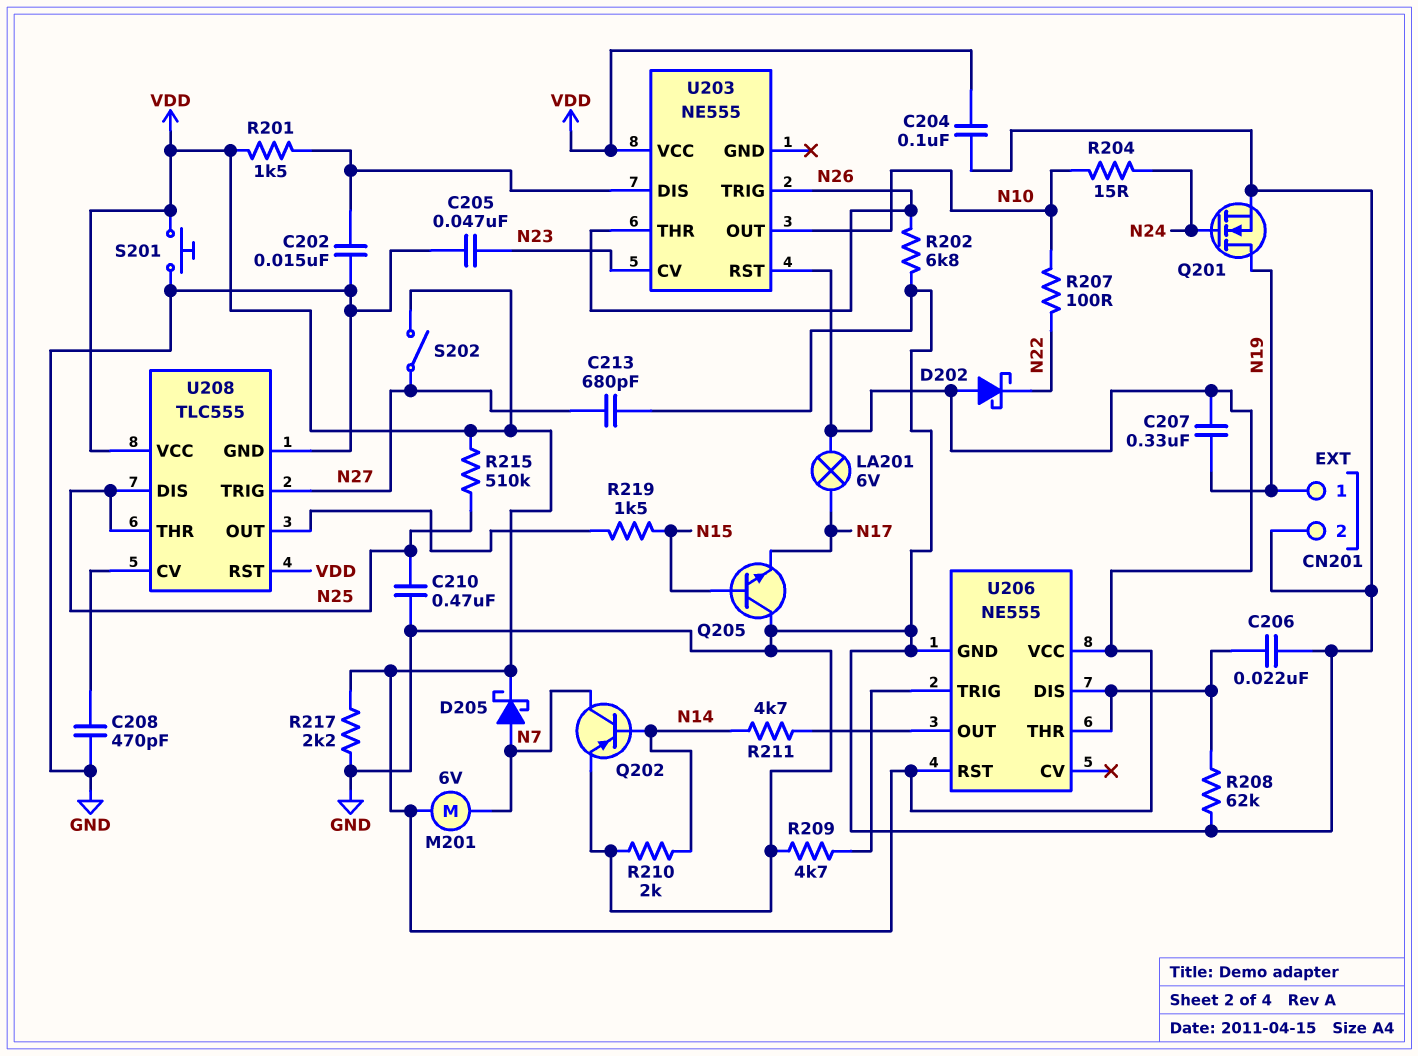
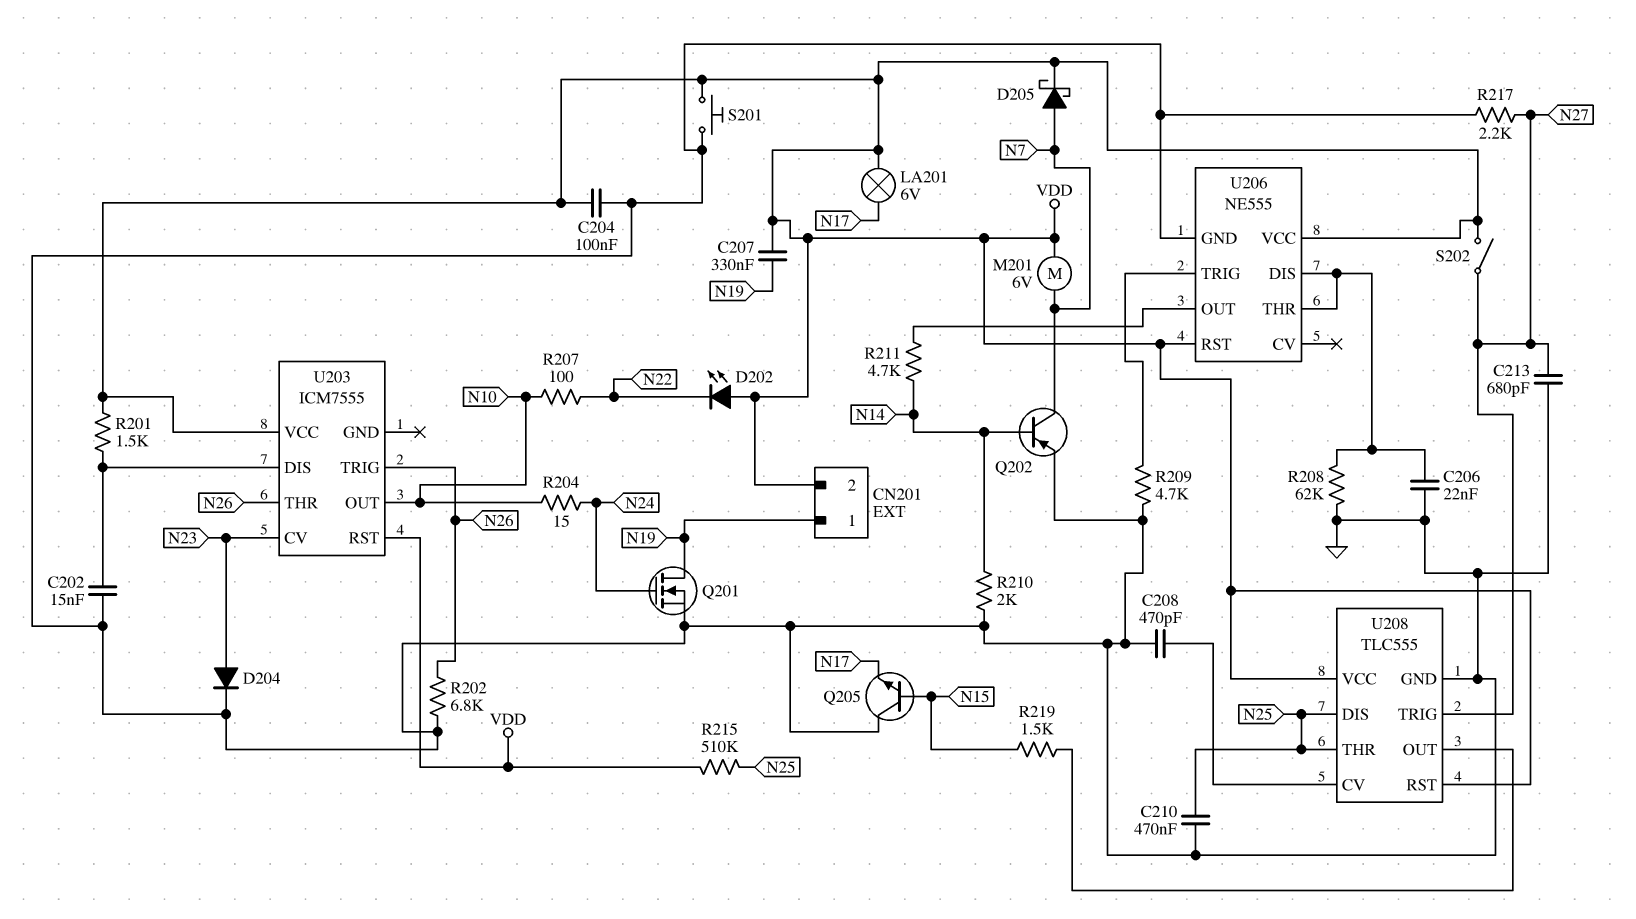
C205: 47nF (GND, N23) -> none
CN201 pin 2: GND -> VDD
D202: schottky (A VDD, K N22) -> LED (A VDD, K N22)
D204: none -> diode (A N23, K GND)
R217: 2.2k (GND, VDD) -> 2.2k (GND, N27)
U203: NE555 -> ICM7555

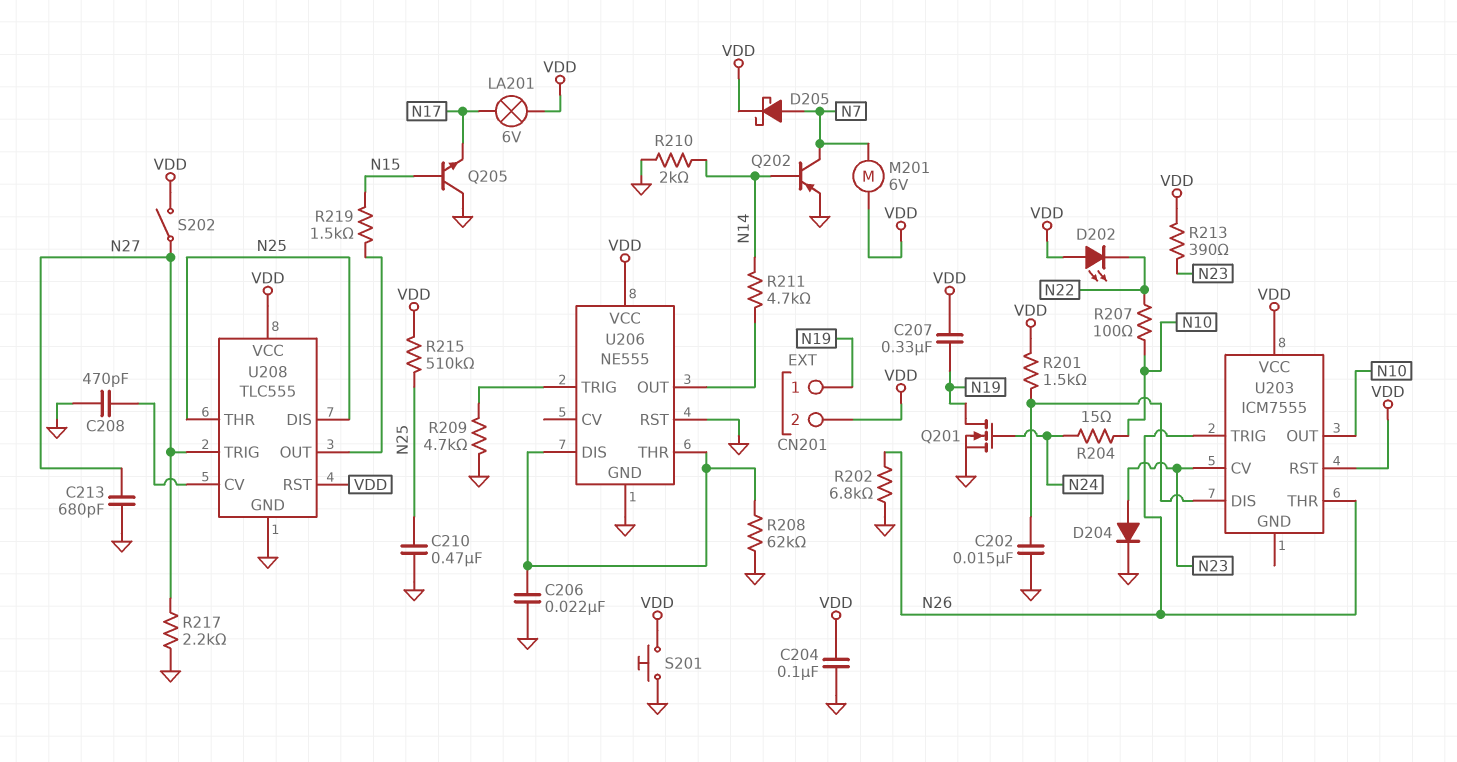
R213: none -> 390 (N23, VDD)
U206 pin RST: VDD -> GND

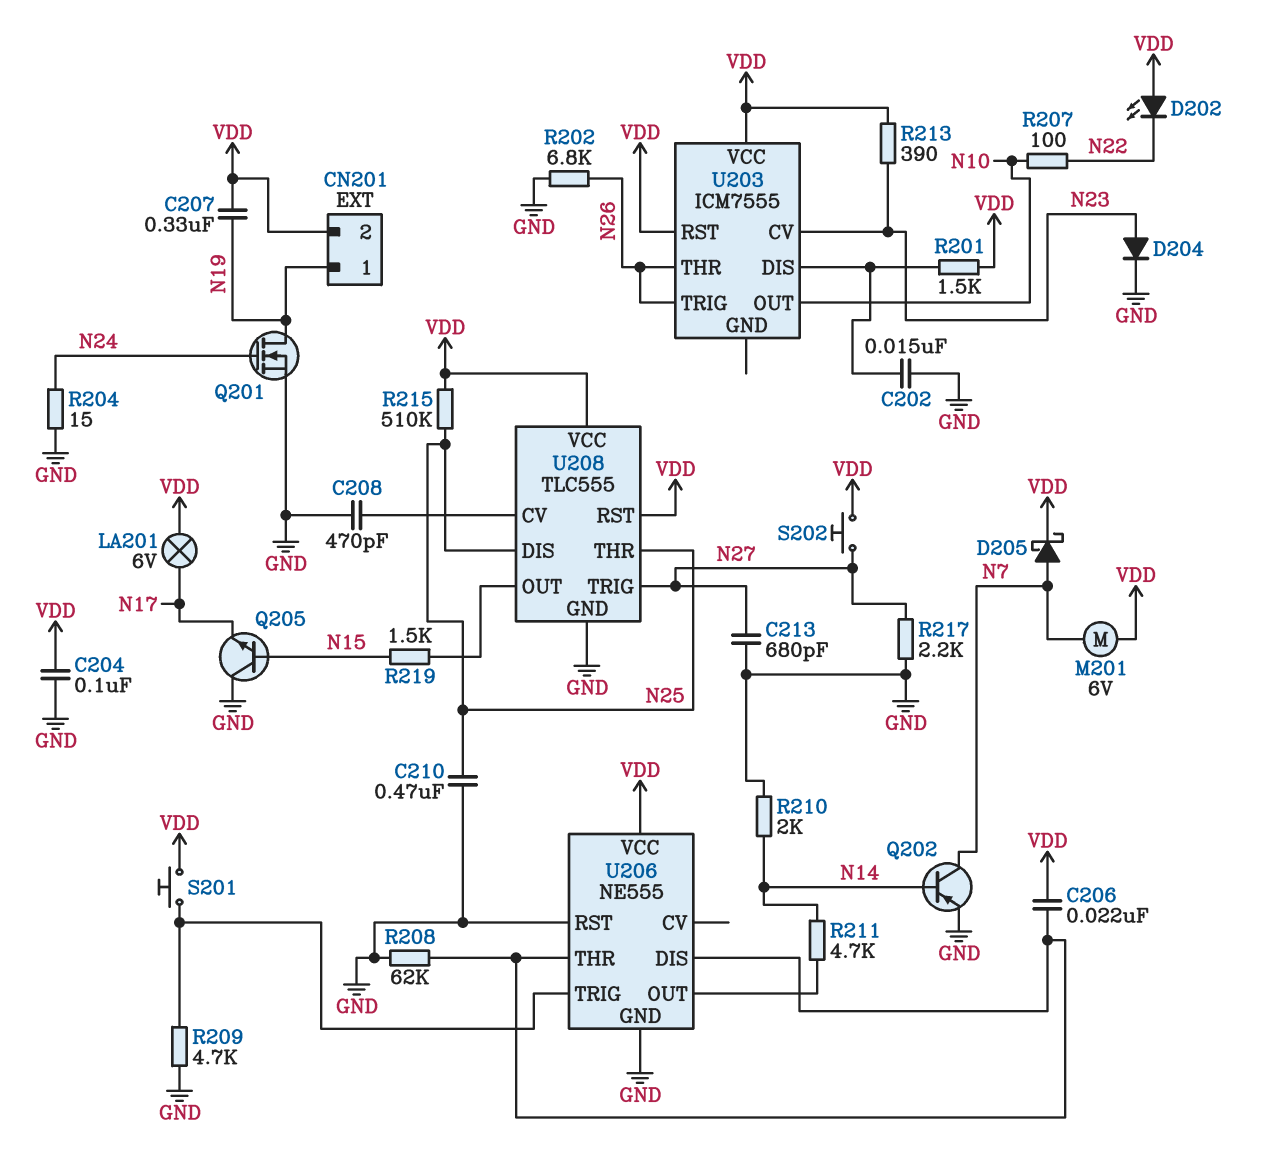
C206: 22nF (GND, U206/DIS) -> 22nF (U206/DIS, VDD)
R204: 15 (N10, N24) -> 15 (GND, N24)
S201: button (GND, VDD) -> button (U206/TRIG, VDD)
S202: switch (N27, VDD) -> button (N27, VDD)

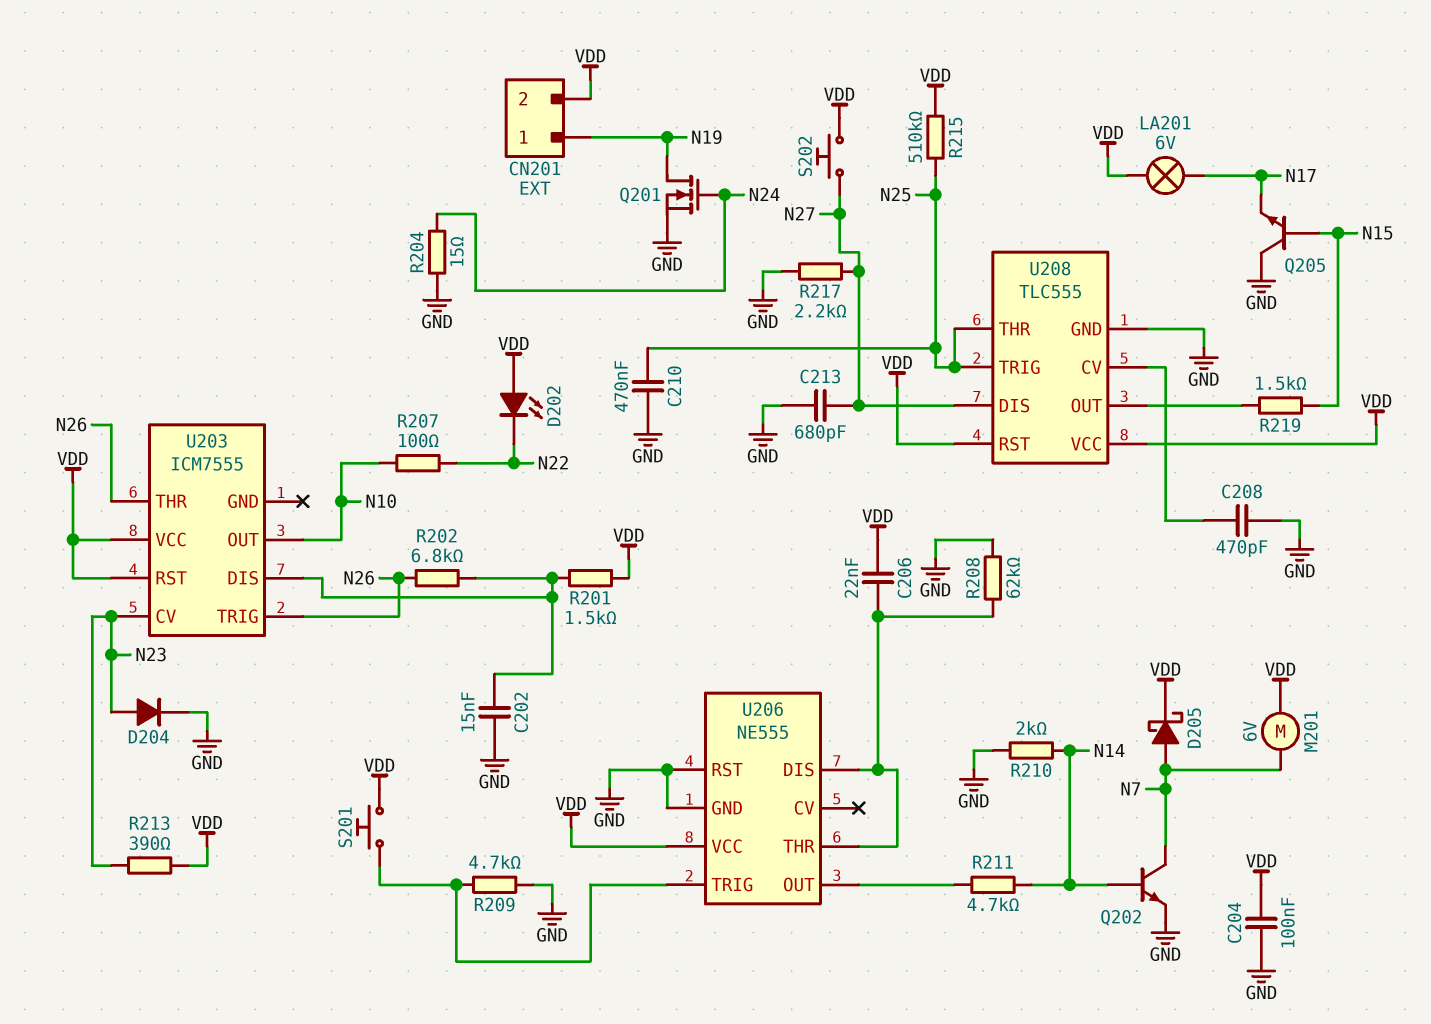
C207: 330nF (N19, VDD) -> none
Q202: PNP (B N14, C N7, E GND) -> NPN (B N14, C N7, E GND)
R202: 6.8k (GND, N26) -> 6.8k (N26, U203/DIS)
U208 pin DIS: N25 -> N27
U208 pin TRIG: N27 -> N25

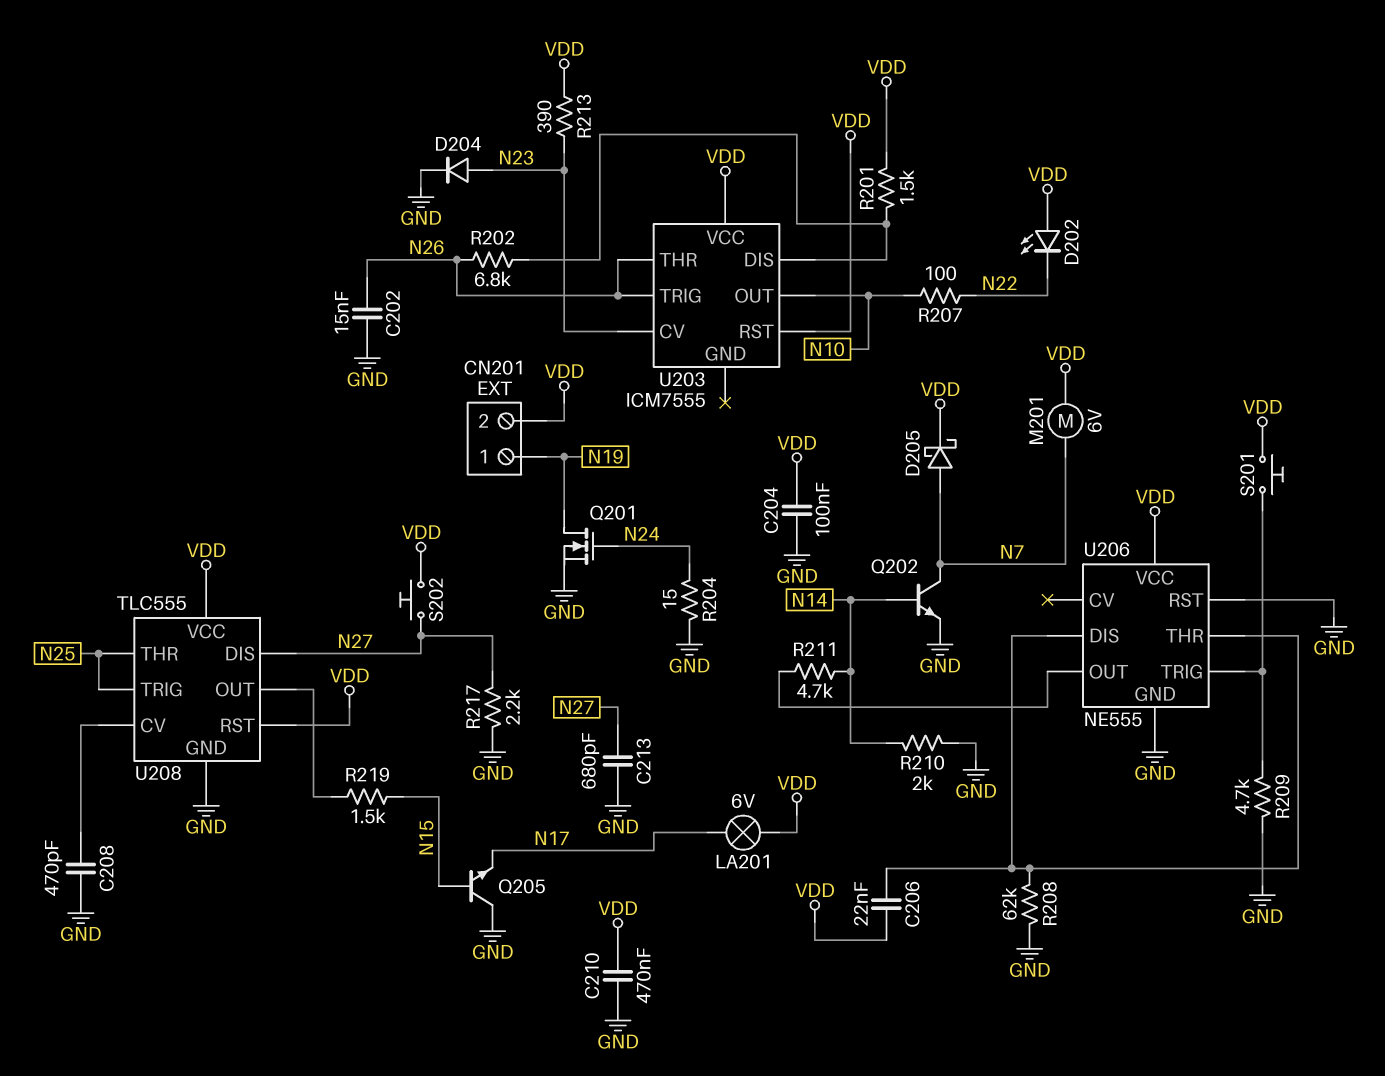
C202: 15nF (GND, U203/DIS) -> 15nF (GND, N26)
C210: 470nF (GND, N25) -> 470nF (GND, VDD)
R215: 510k (N25, VDD) -> none

